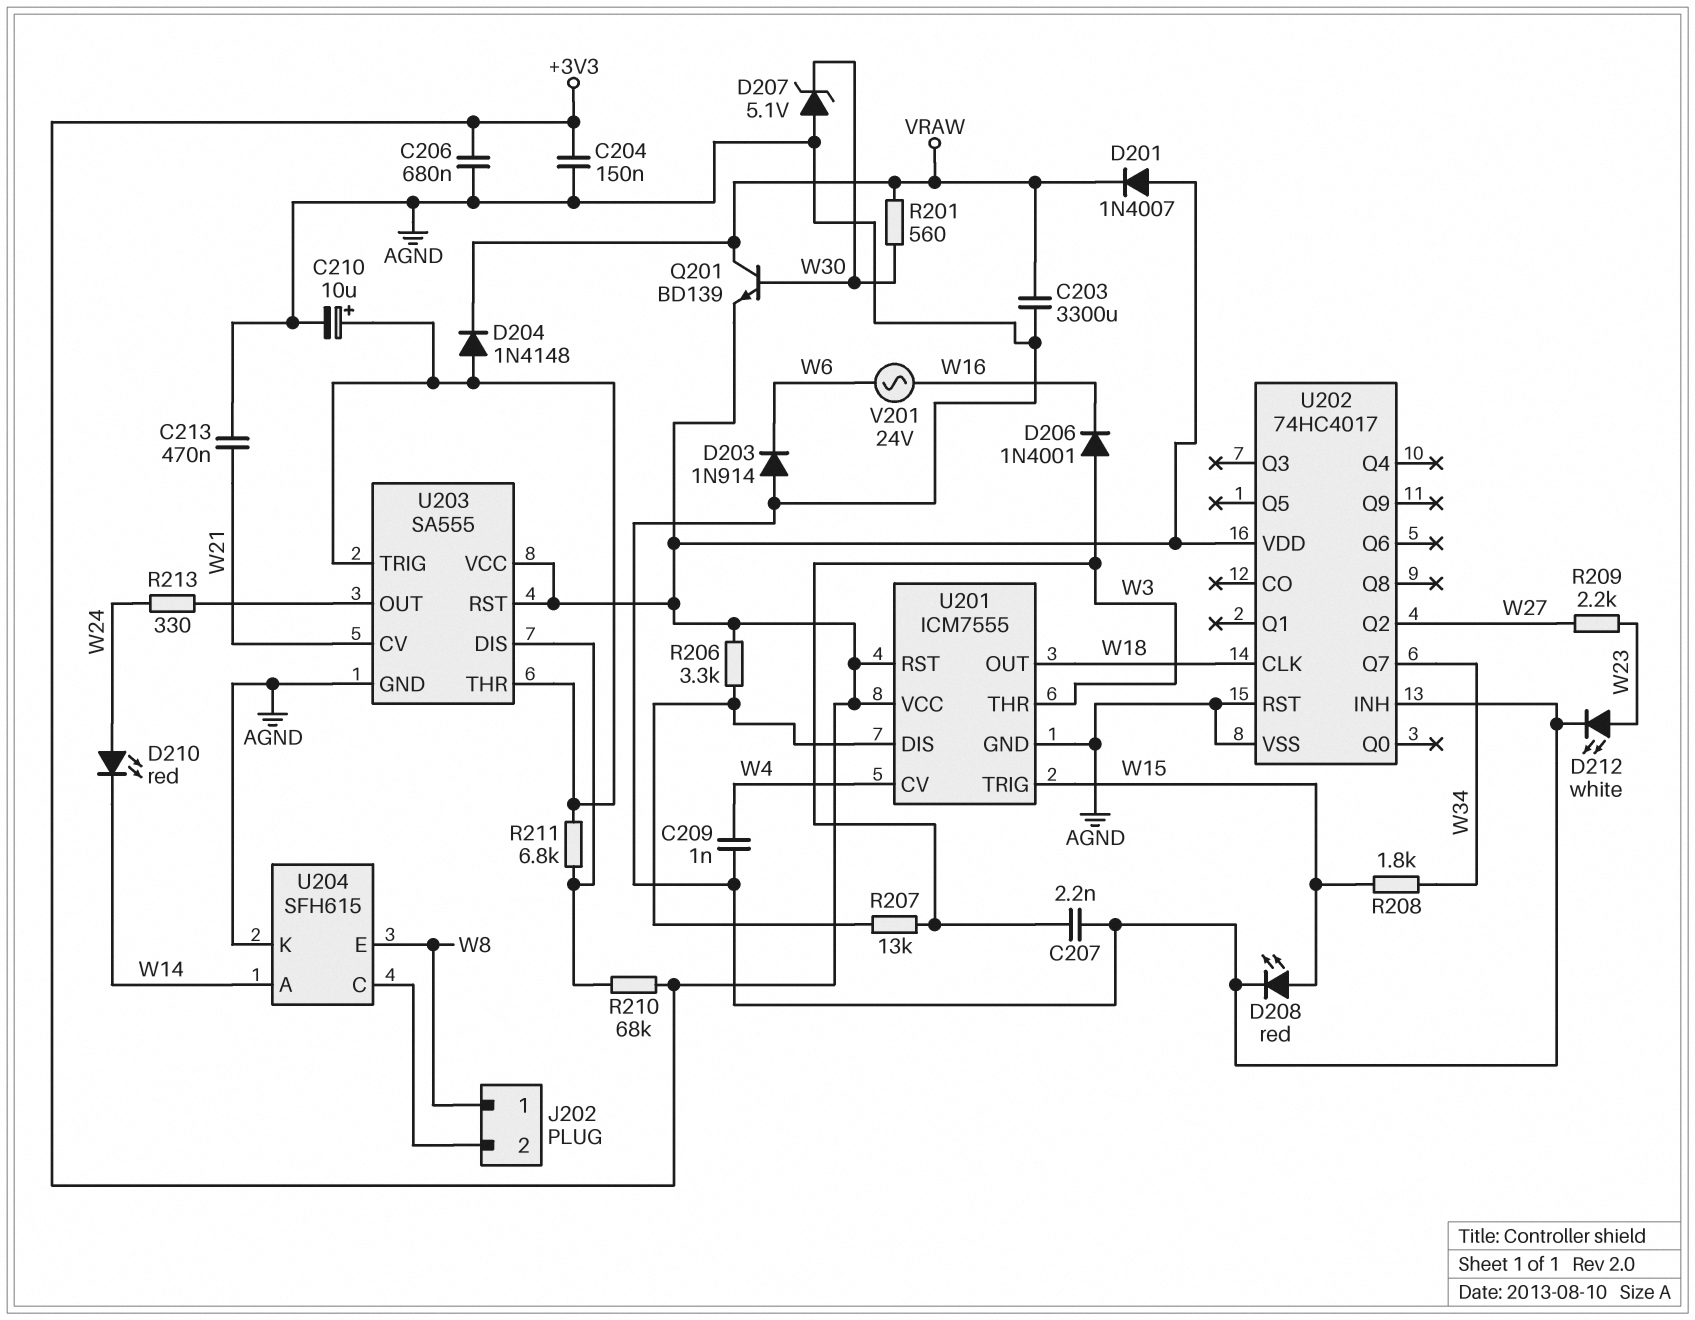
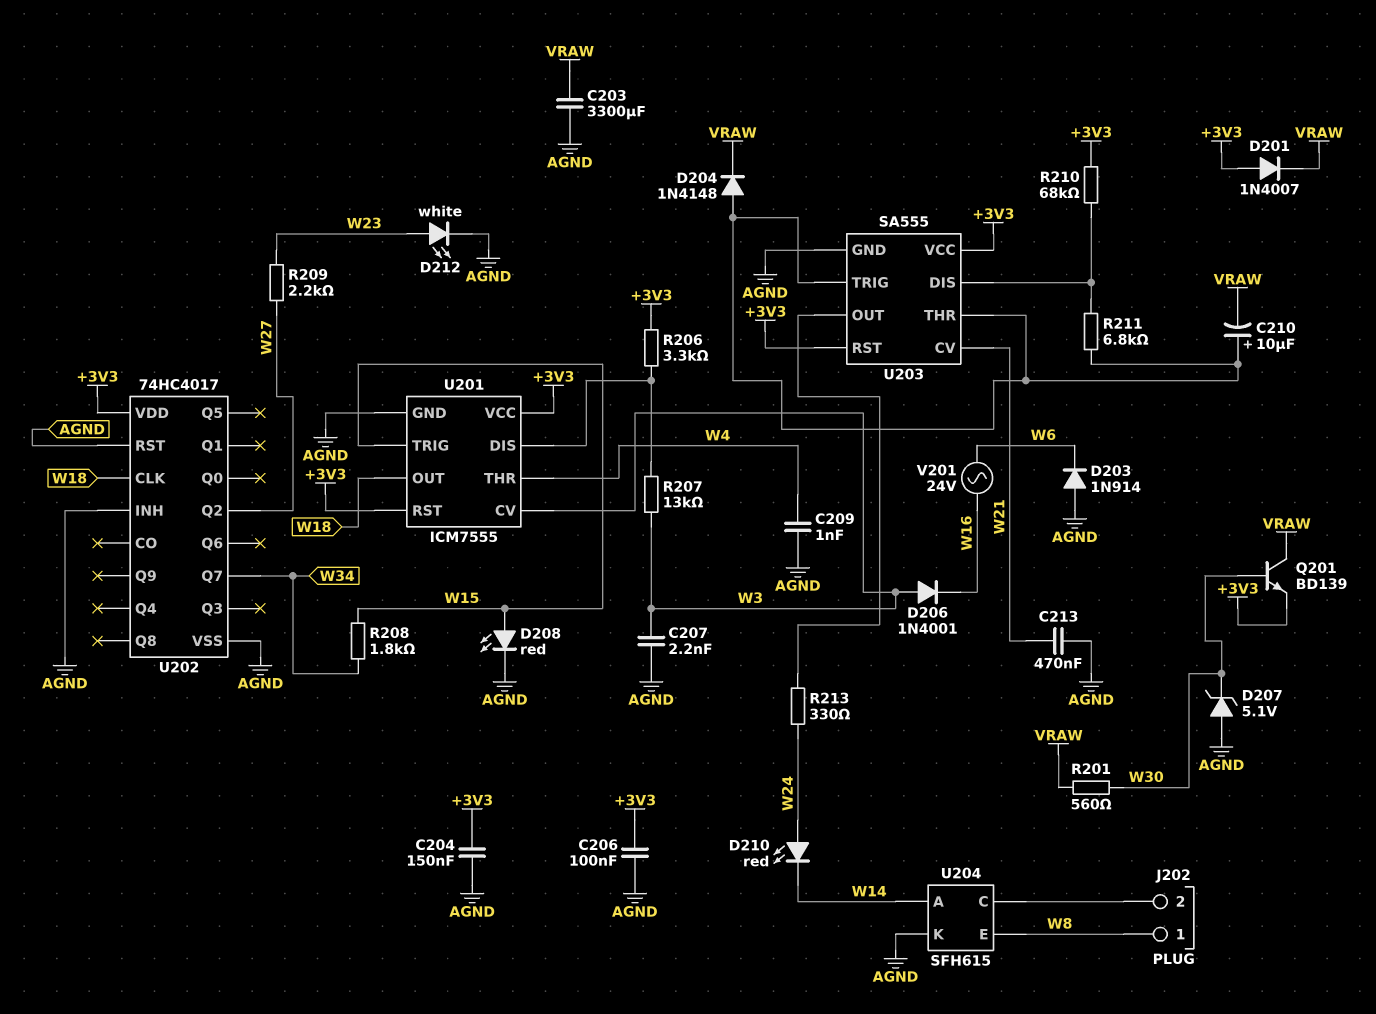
C206: 680nF (+3V3, AGND) -> 100nF (+3V3, AGND)
C210: 10uF (plus U203/THR, minus AGND) -> 10uF (plus U203/THR, minus VRAW)
U201 pin CV: W4 -> W3
U201 pin THR: W3 -> W4

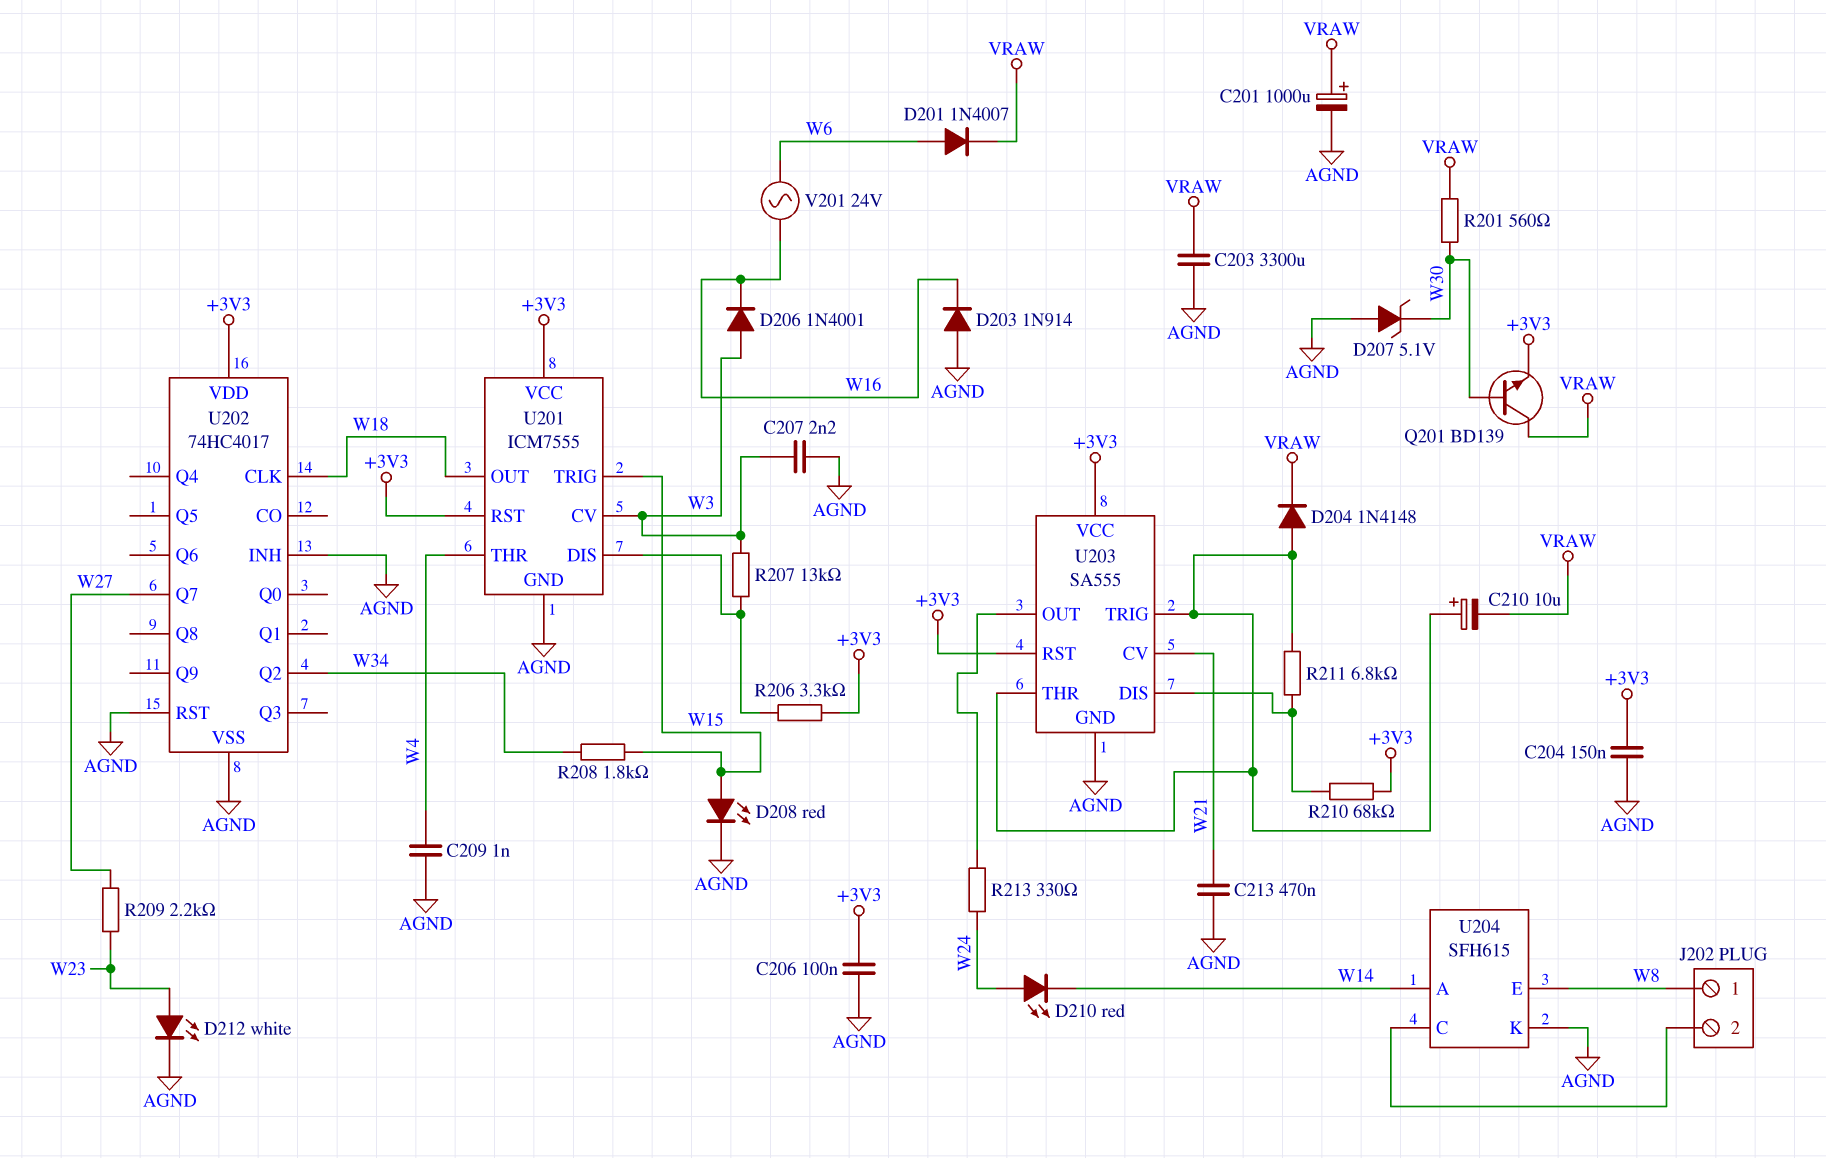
C201: none -> 1000uF (plus VRAW, minus AGND)
D201: diode 1N4007 (A +3V3, K VRAW) -> diode 1N4007 (A W6, K VRAW)
D203: diode 1N914 (A AGND, K W6) -> diode 1N914 (A AGND, K W16)
U202 pin Q2: W27 -> W34
U202 pin Q7: W34 -> W27

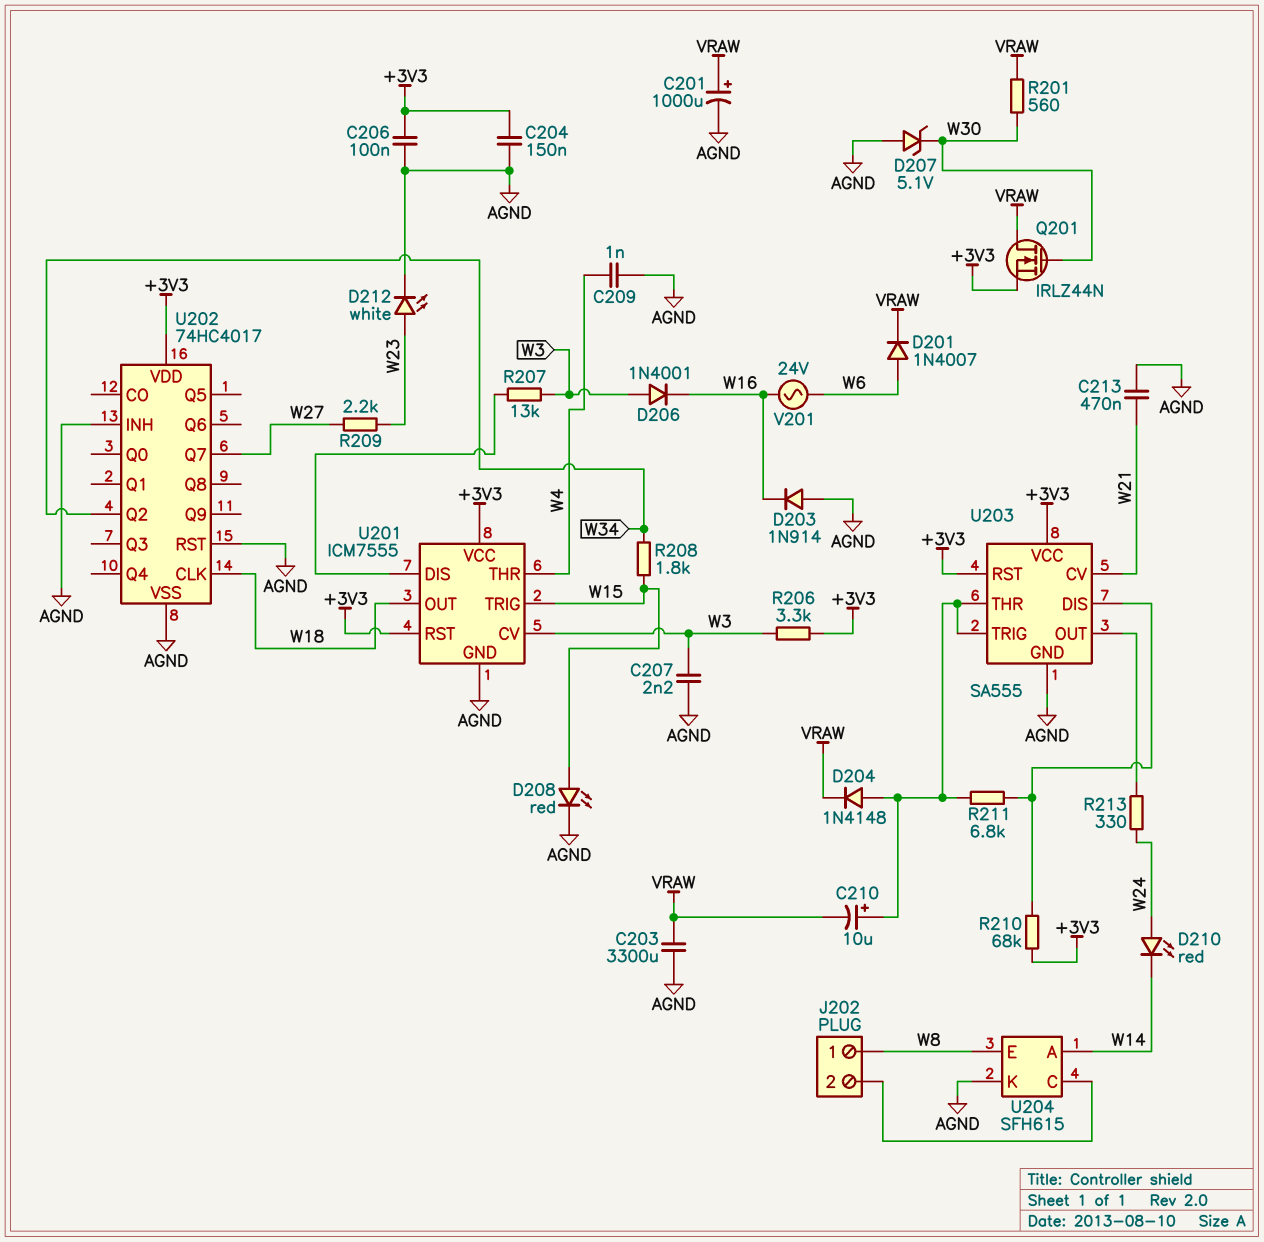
Q201: NPN BD139 (B W30, C VRAW, E +3V3) -> NMOS IRLZ44N (G W30, D VRAW, S +3V3)
R206: 3.3k (+3V3, U201/DIS) -> 3.3k (+3V3, W3)

